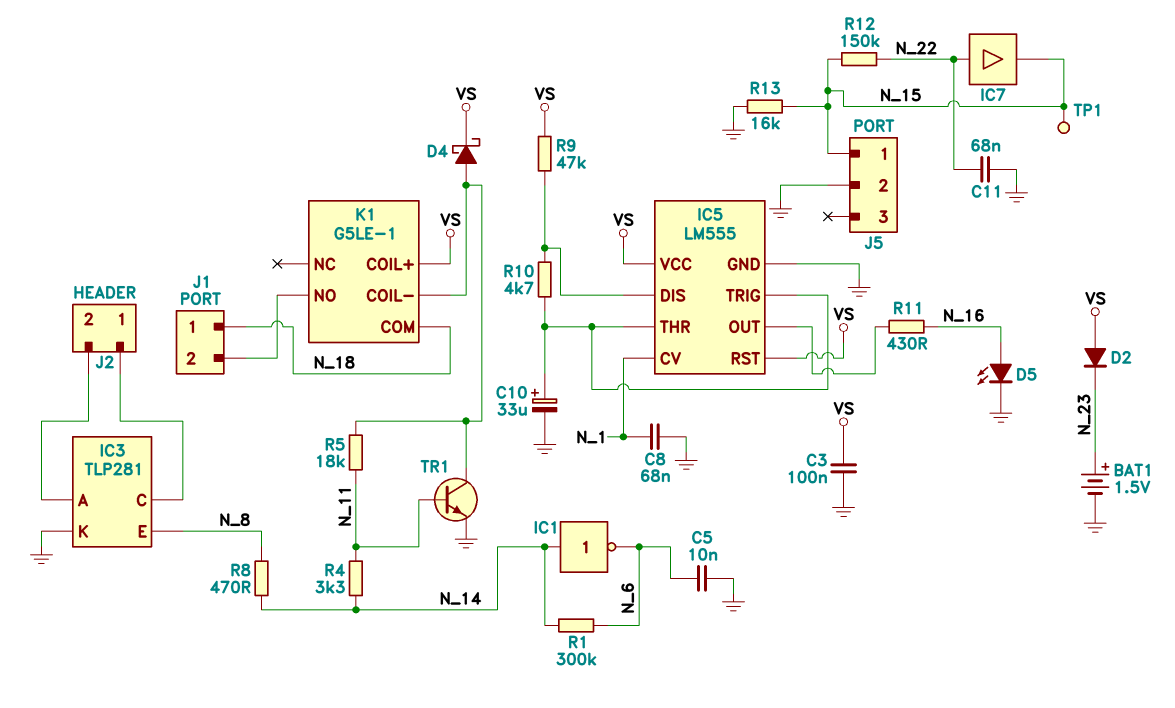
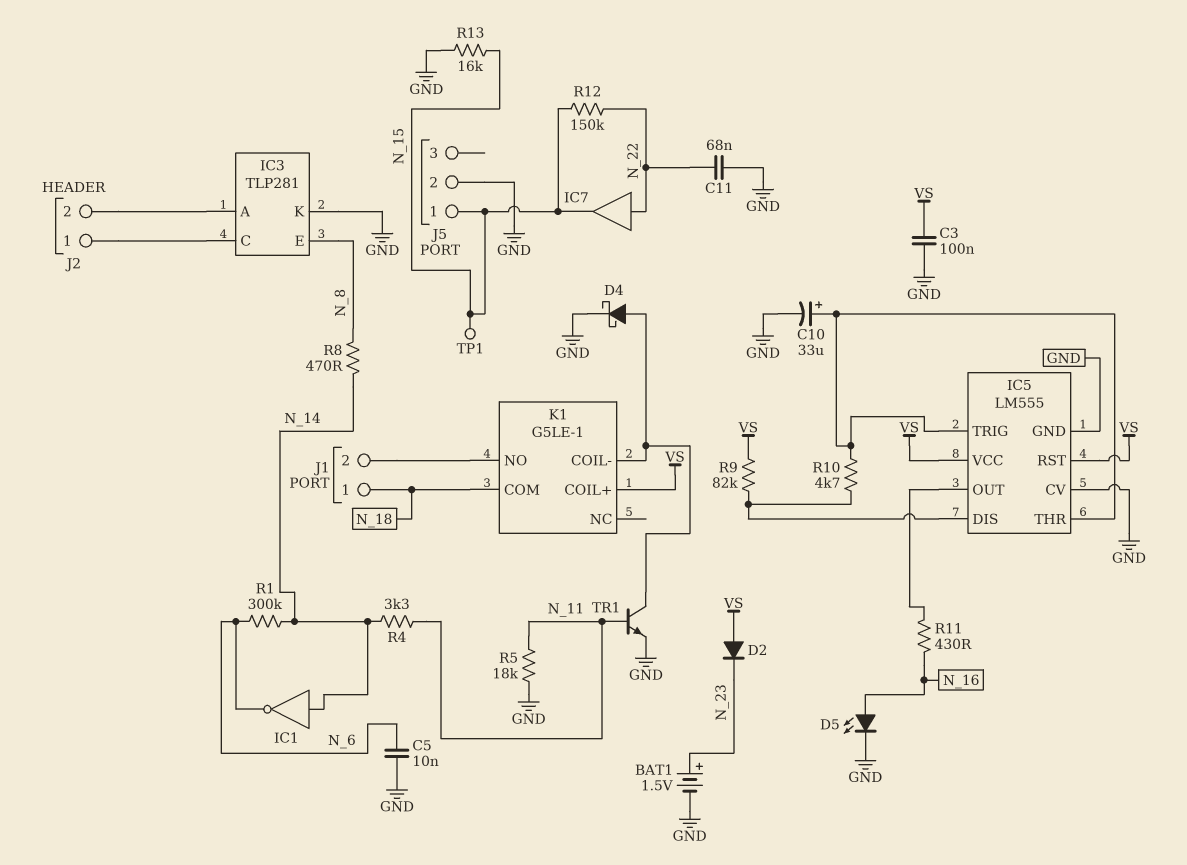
C8: 68nF (GND, N_1) -> none
D4: schottky (A K1/COIL-, K VS) -> schottky (A K1/COIL-, K GND)
IC5 pin CV: N_1 -> GND
R5: 18k (K1/COIL-, N_11) -> 18k (GND, N_11)
R9: 47k (IC5/DIS, VS) -> 82k (IC5/DIS, VS)

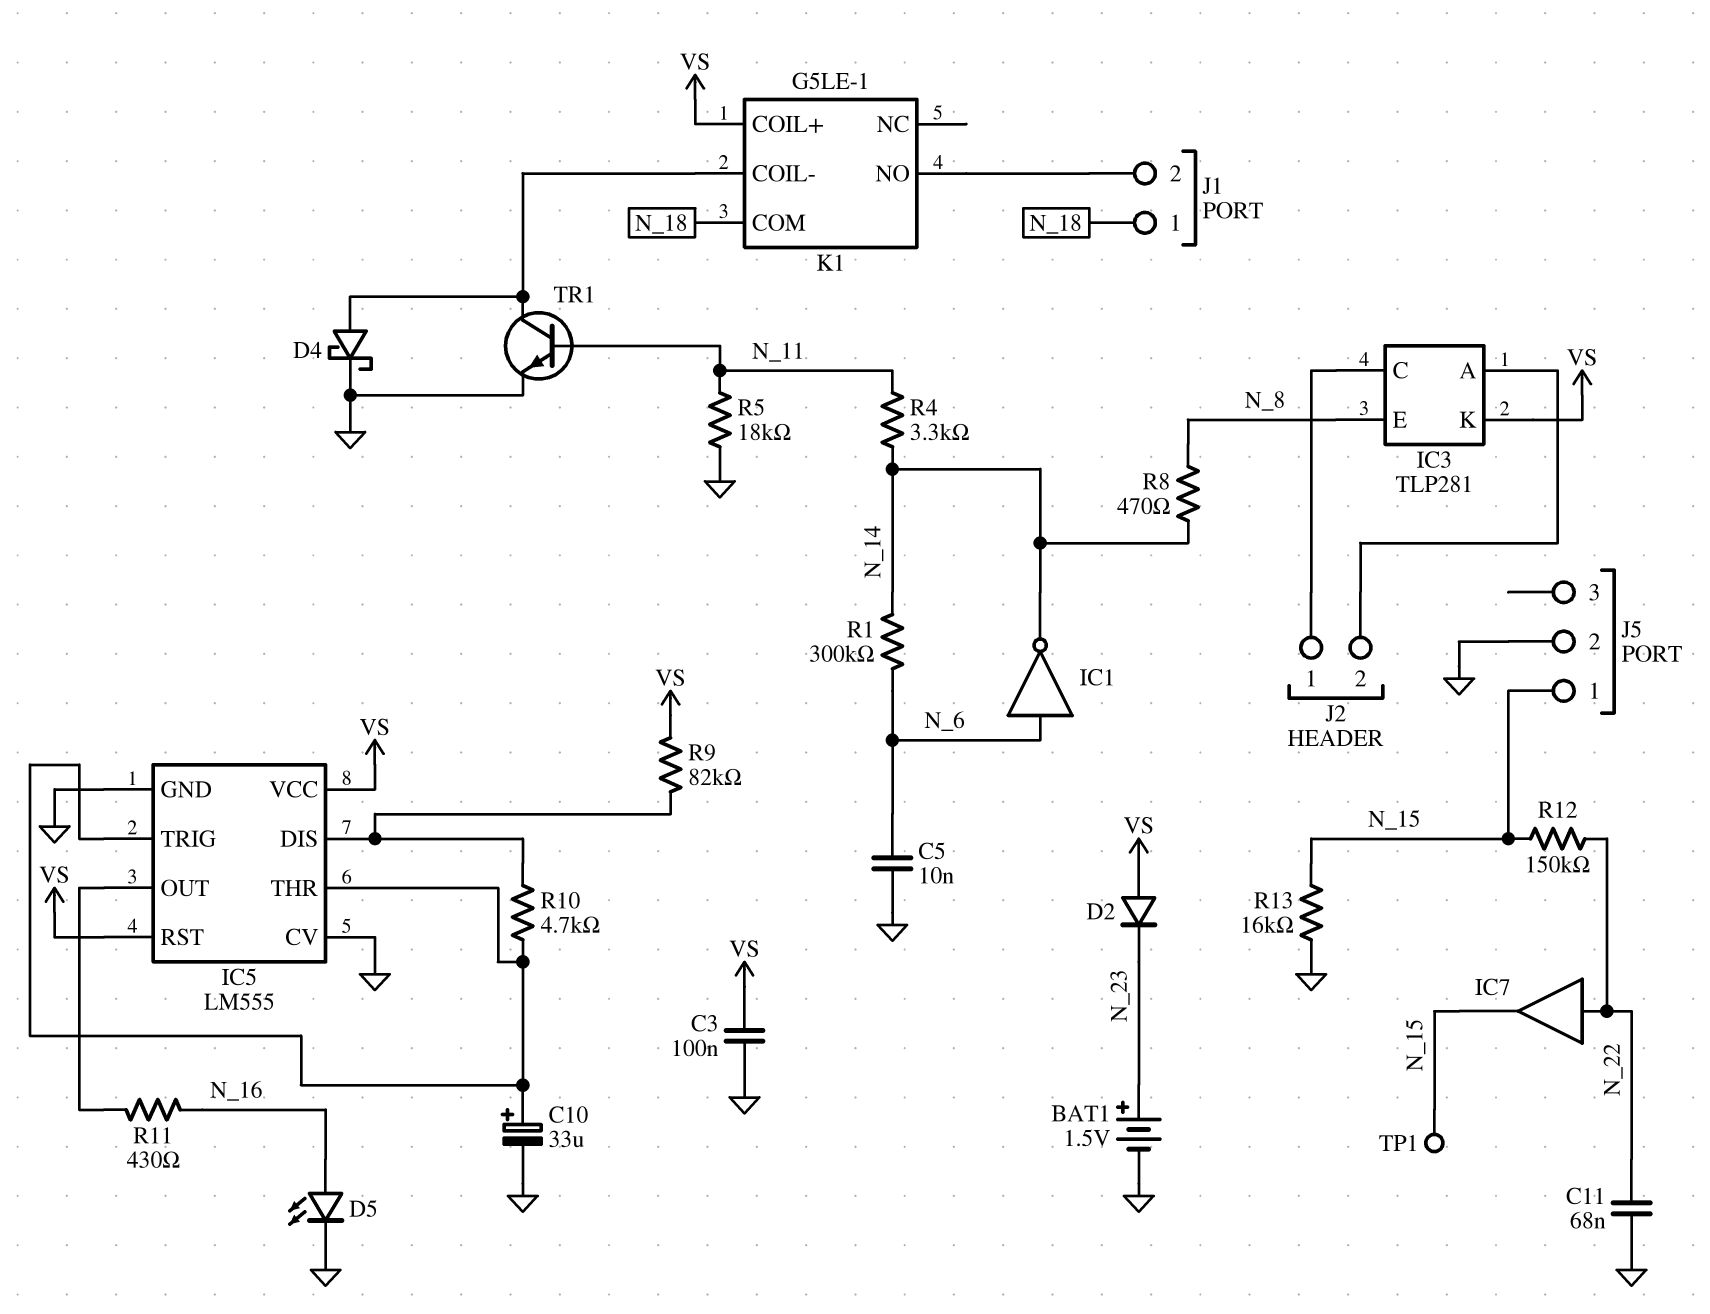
IC1: NOT (in N_14, out N_6) -> NOT (in N_6, out N_14)
IC3 pin K: GND -> VS

